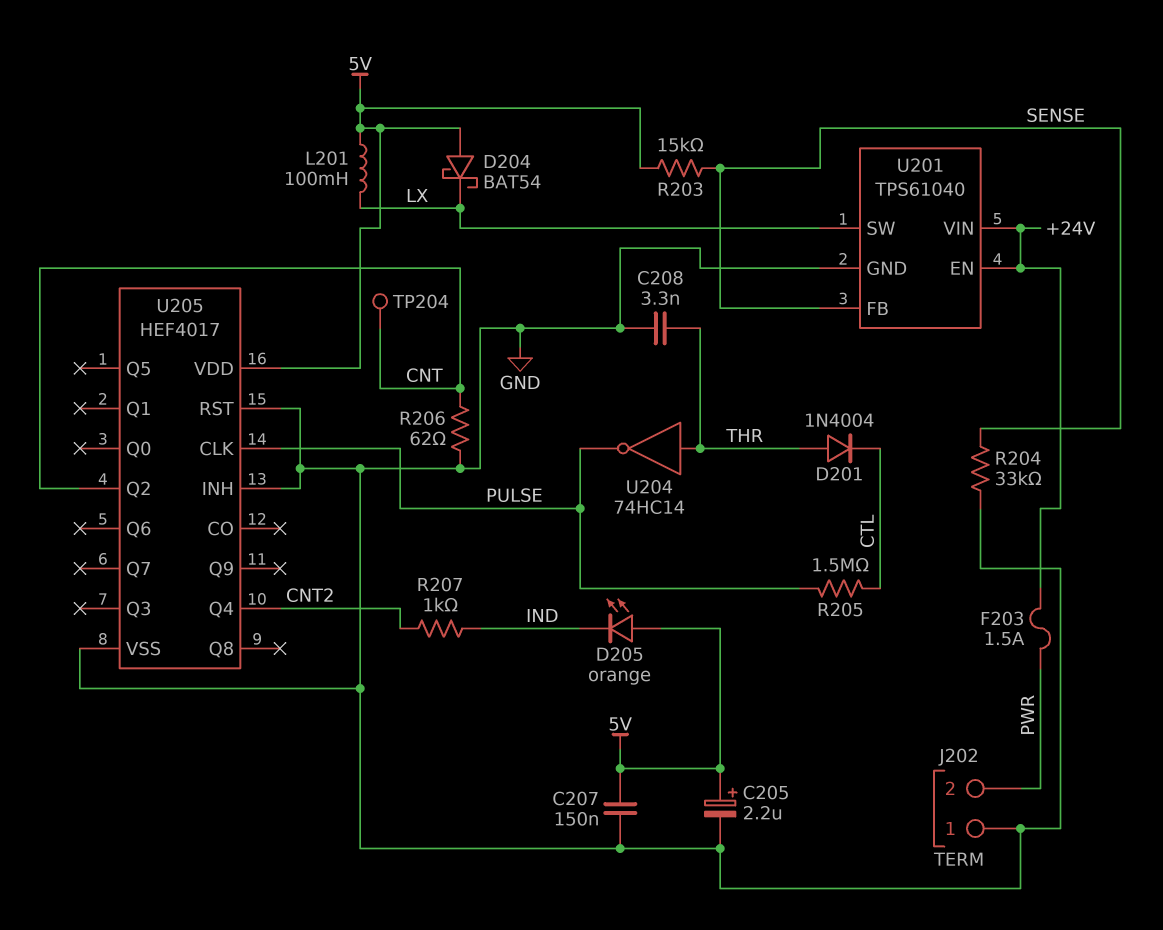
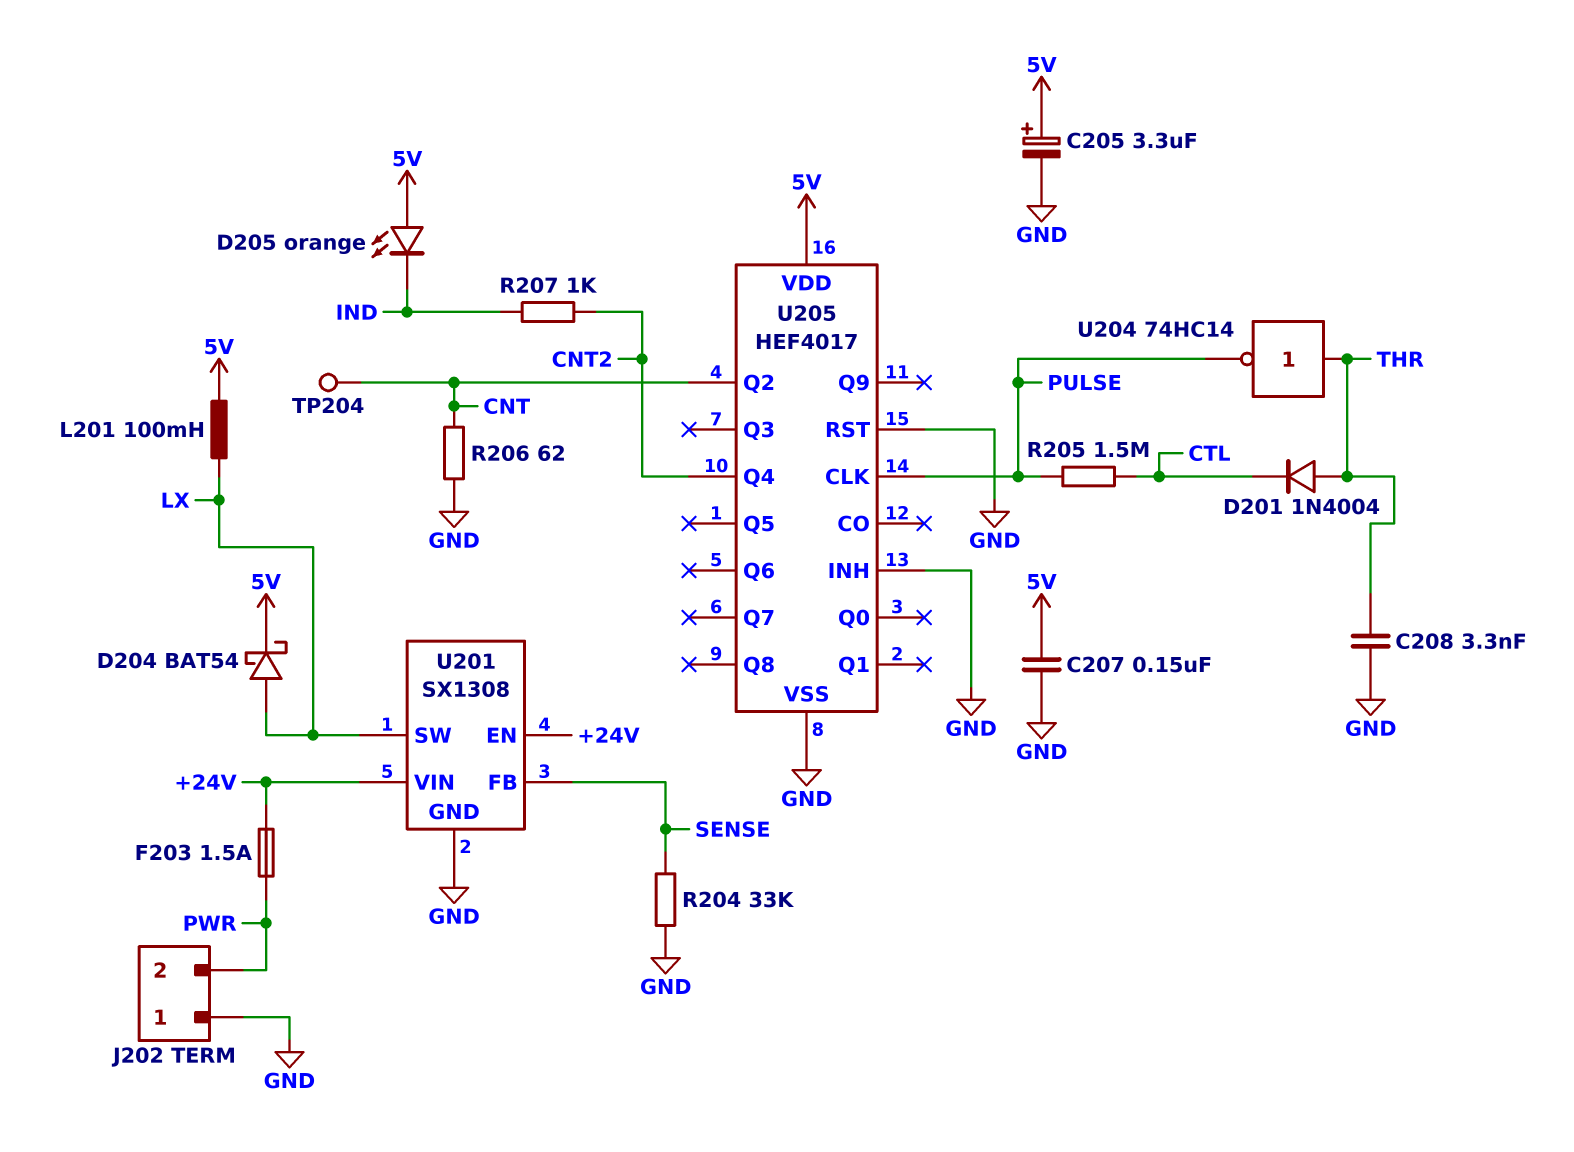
C205: 2.2uF (plus 5V, minus GND) -> 3.3uF (plus 5V, minus GND)
D204: schottky BAT54 (A 5V, K LX) -> schottky BAT54 (A LX, K 5V)
R203: 15k (5V, SENSE) -> none
U201: TPS61040 -> SX1308

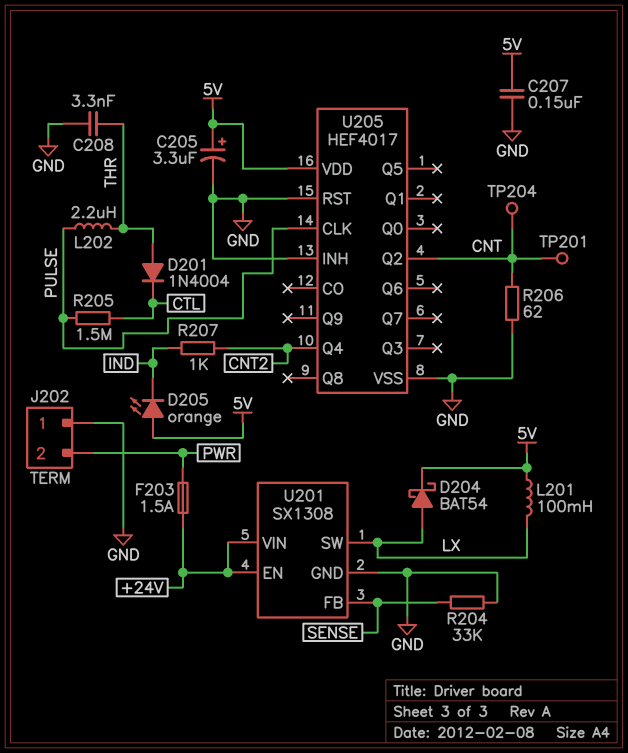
L202: none -> 2.2uH (PULSE, THR)
TP201: none -> test point (CNT)
U204: NOT 74HC14 (in THR, out PULSE) -> none

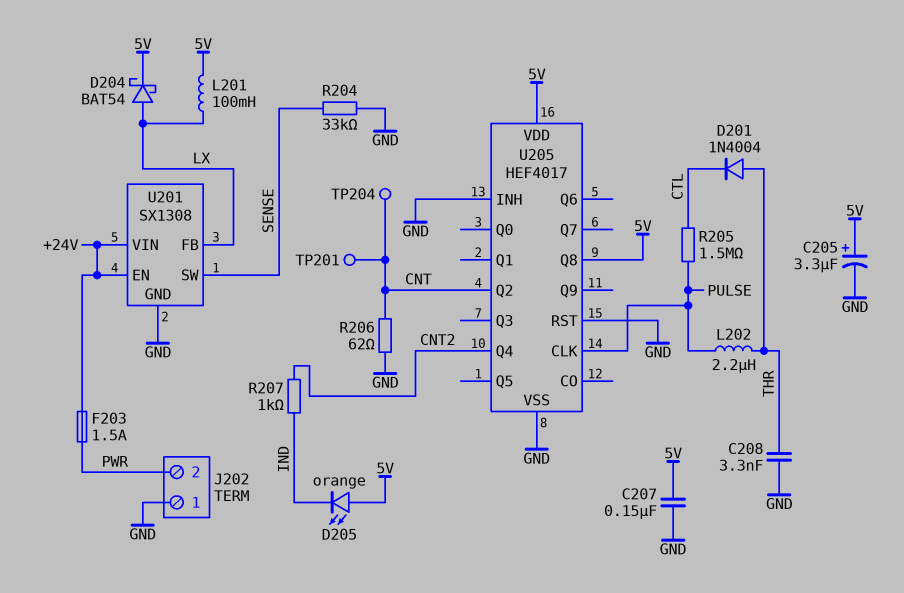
U201 pin FB: SENSE -> LX
U201 pin SW: LX -> SENSE
U205 pin Q8: none -> 5V

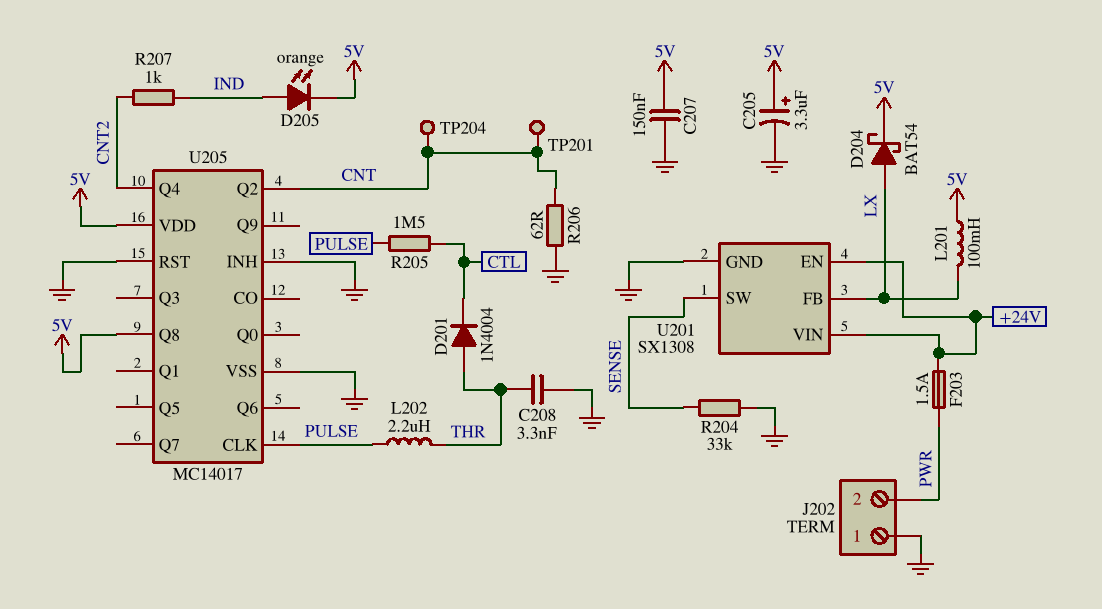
D205: LED orange (A 5V, K IND) -> LED orange (A IND, K 5V)
U205: HEF4017 -> MC14017

